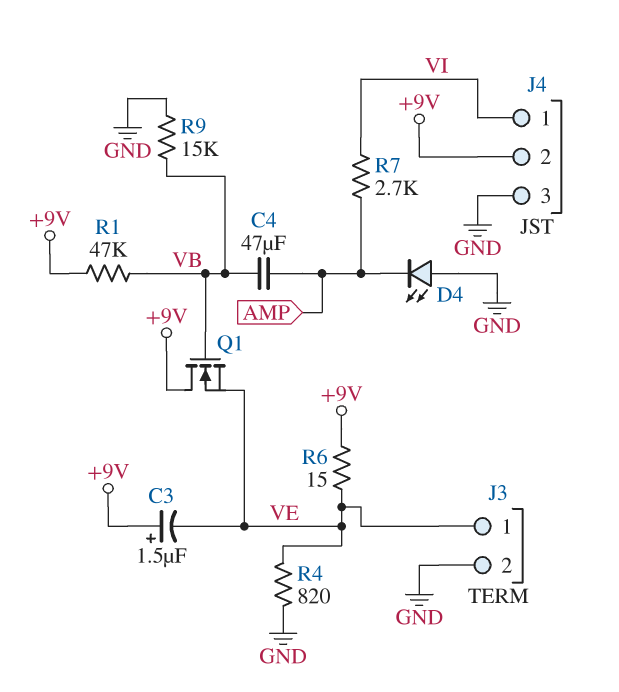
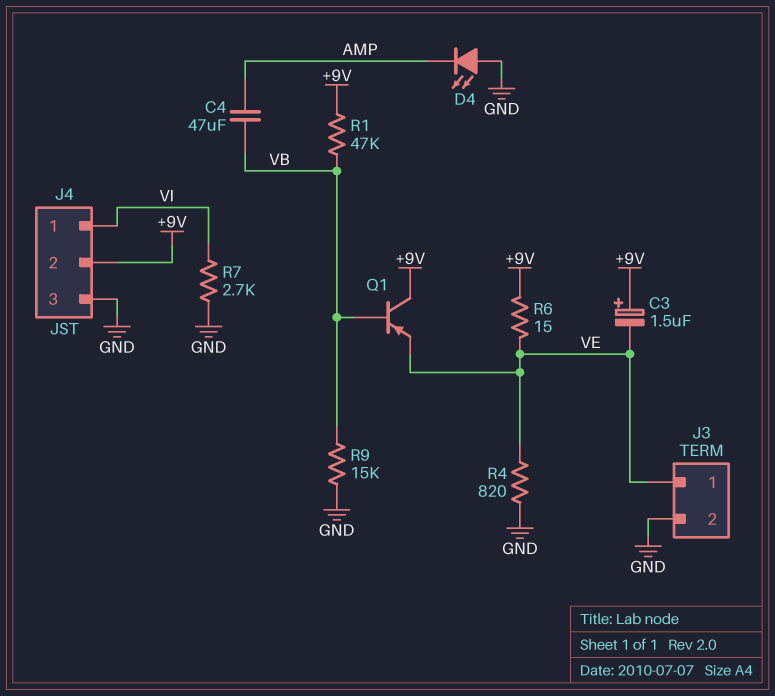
Q1: NMOS (G VB, D +9V, S VE) -> PNP (B VB, C +9V, E VE)
R7: 2.7k (AMP, VI) -> 2.7k (GND, VI)

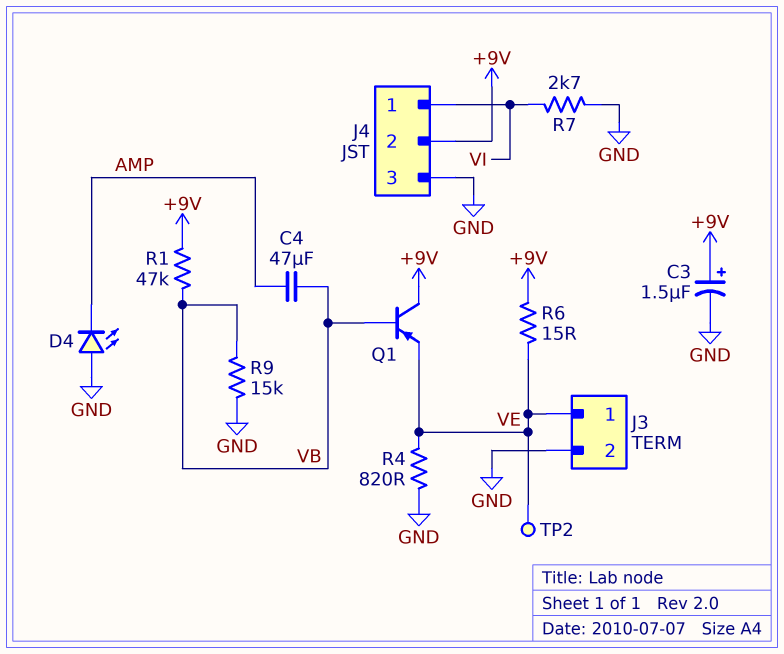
C3: 1.5uF (plus +9V, minus VE) -> 1.5uF (plus +9V, minus GND)
TP2: none -> test point (VE)

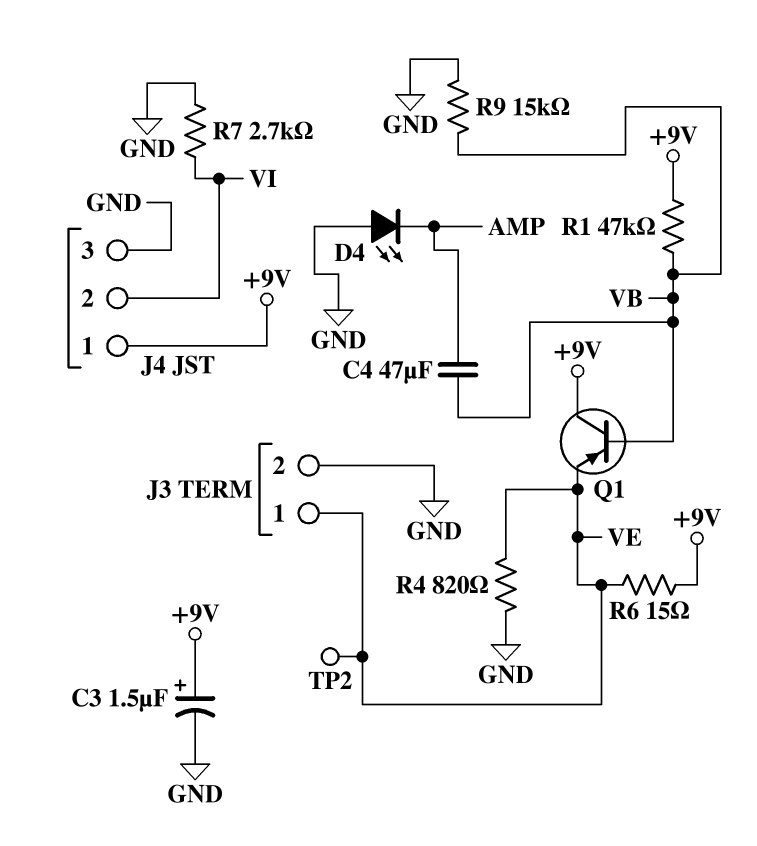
J4 pin 1: VI -> +9V
J4 pin 2: +9V -> VI

